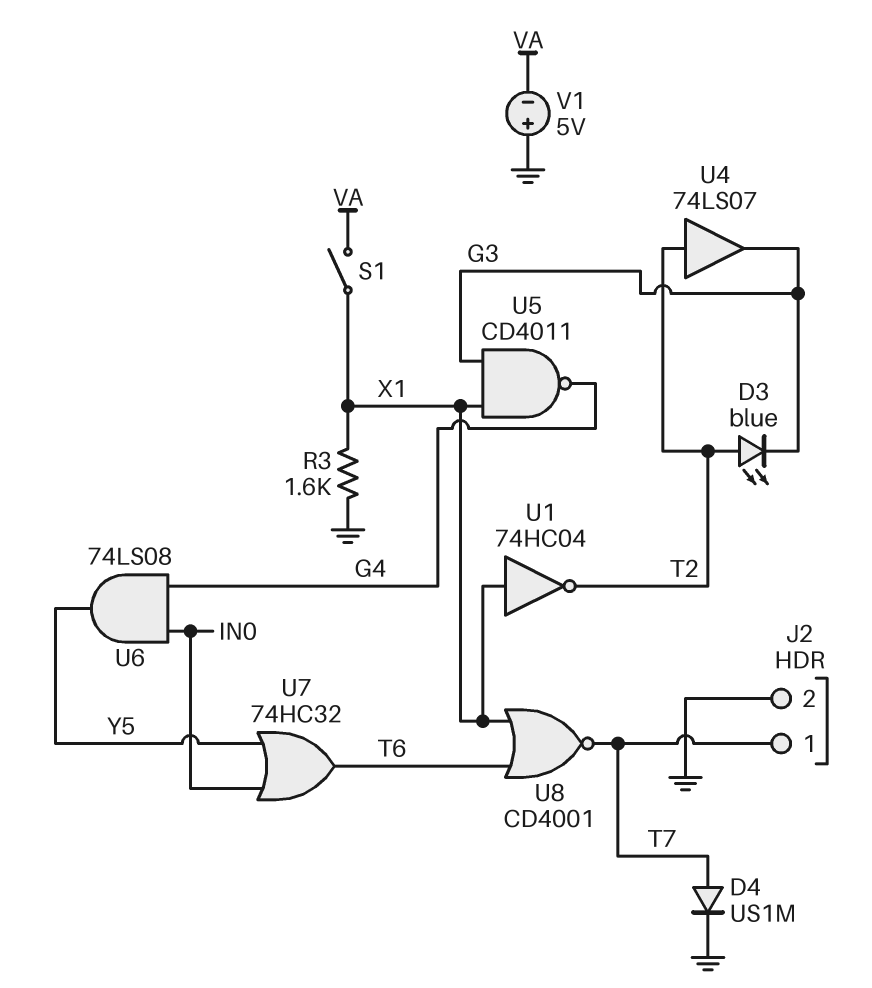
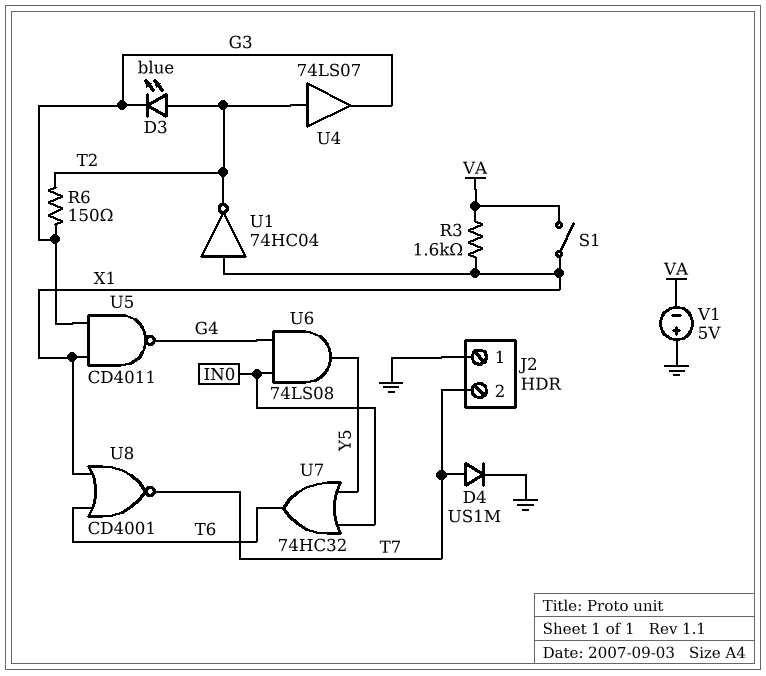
J2 pin 1: T7 -> GND
J2 pin 2: GND -> T7
R3: 1.6k (GND, X1) -> 1.6k (VA, X1)
R6: none -> 150 (G3, T2)

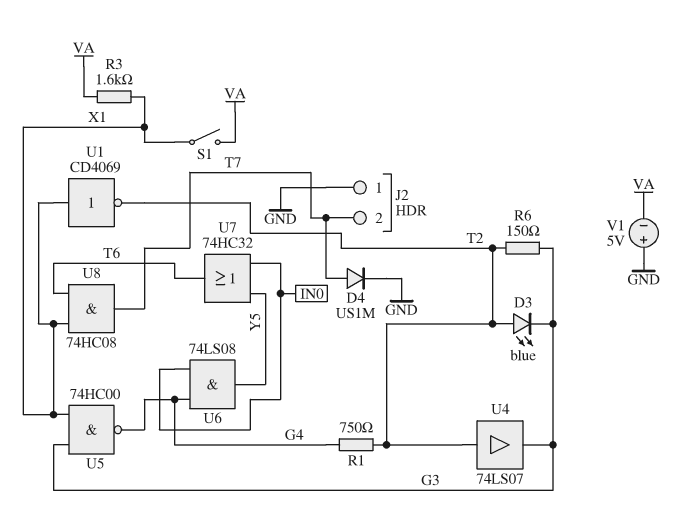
R1: none -> 750 (G4, T2)
U1: NOT 74HC04 (in X1, out T2) -> NOT CD4069 (in X1, out T2)
U5: NAND CD4011 (in G3, in X1, out G4) -> NAND 74HC00 (in G3, in X1, out G4)
U8: NOR CD4001 (in T6, in X1, out T7) -> AND 74HC08 (in T6, in X1, out T7)

